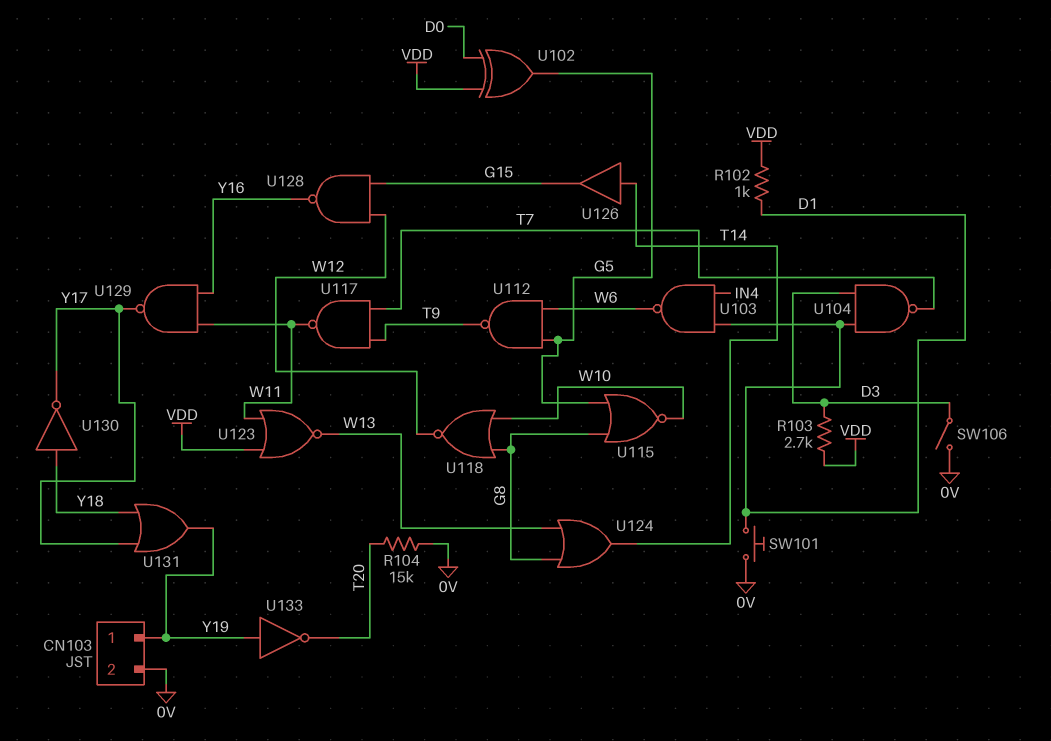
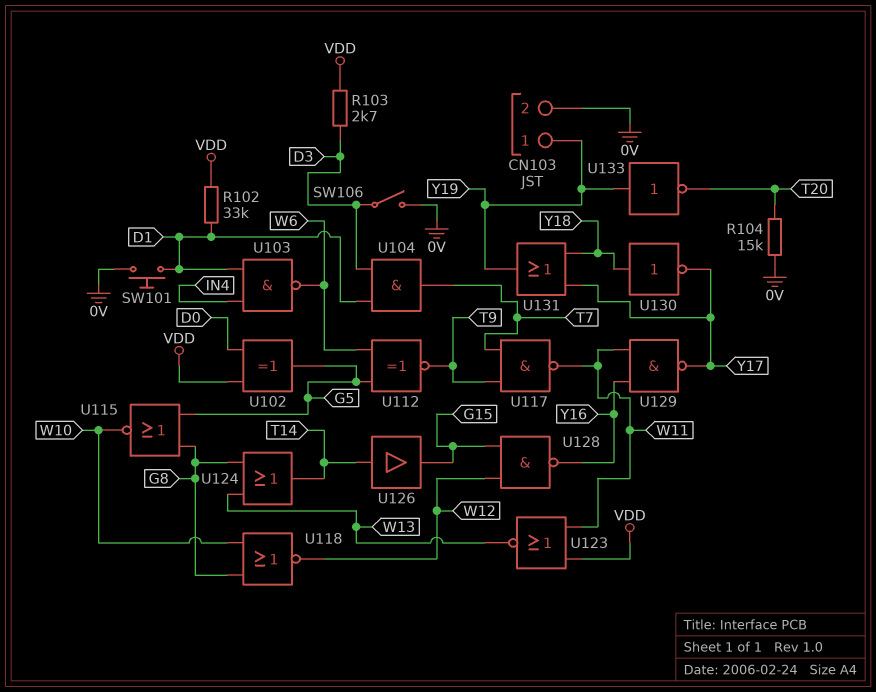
R102: 1k (D1, VDD) -> 33k (D1, VDD)
U104: NAND (in D1, in D3, out T7) -> AND (in D1, in D3, out T7)
U112: NAND (in G5, in W6, out T9) -> XNOR (in G5, in W6, out T9)

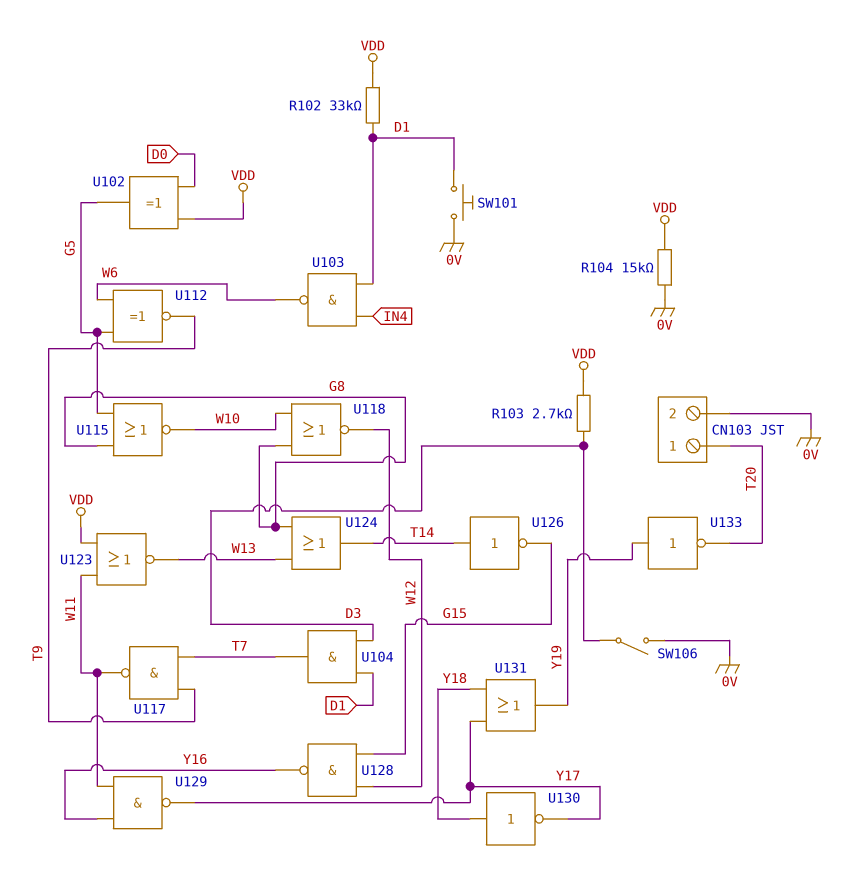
CN103 pin 1: Y19 -> T20
R104: 15k (0V, T20) -> 15k (0V, VDD)
U126: buffer (in T14, out G15) -> NOT (in T14, out G15)

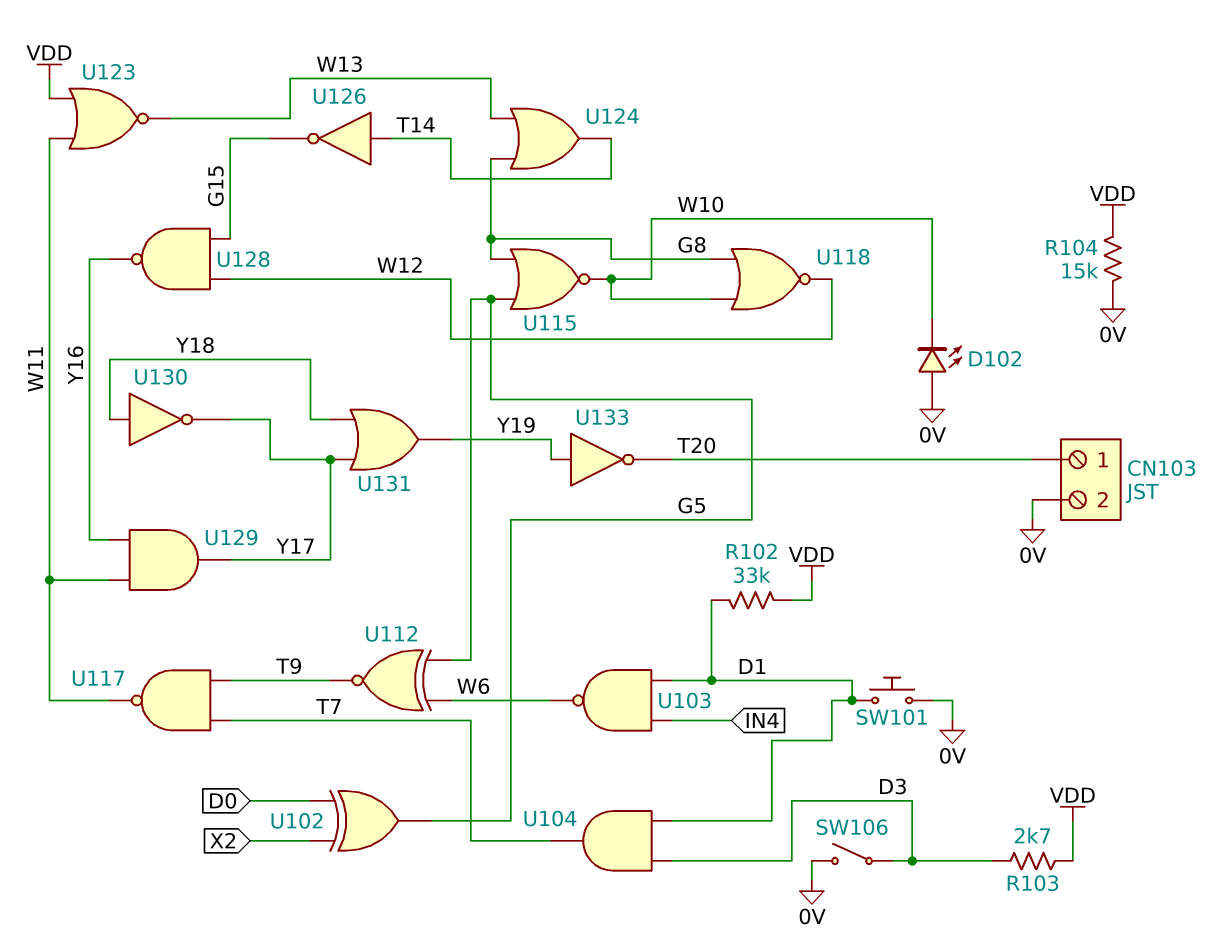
D102: none -> LED (A 0V, K W10)
U102: XOR (in D0, in VDD, out G5) -> XOR (in D0, in X2, out G5)
U129: NAND (in W11, in Y16, out Y17) -> AND (in W11, in Y16, out Y17)

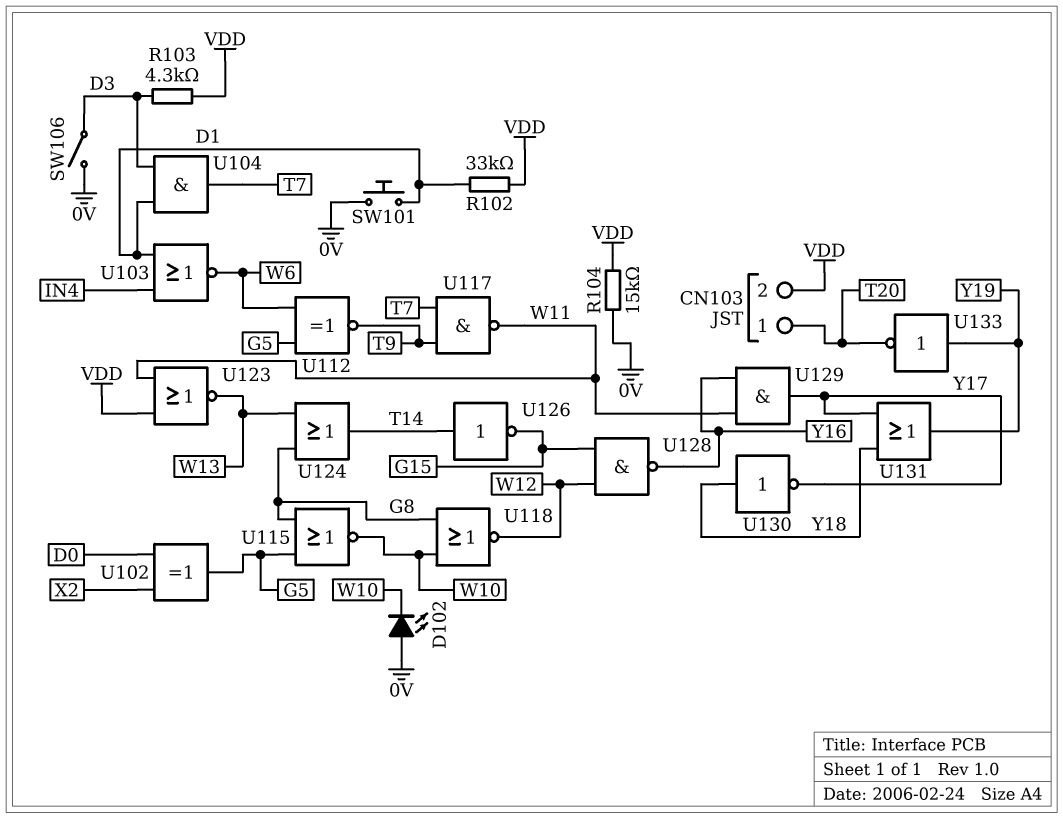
CN103 pin 2: 0V -> VDD
R103: 2.7k (D3, VDD) -> 4.3k (D3, VDD)
U103: NAND (in D1, in IN4, out W6) -> NOR (in D1, in IN4, out W6)

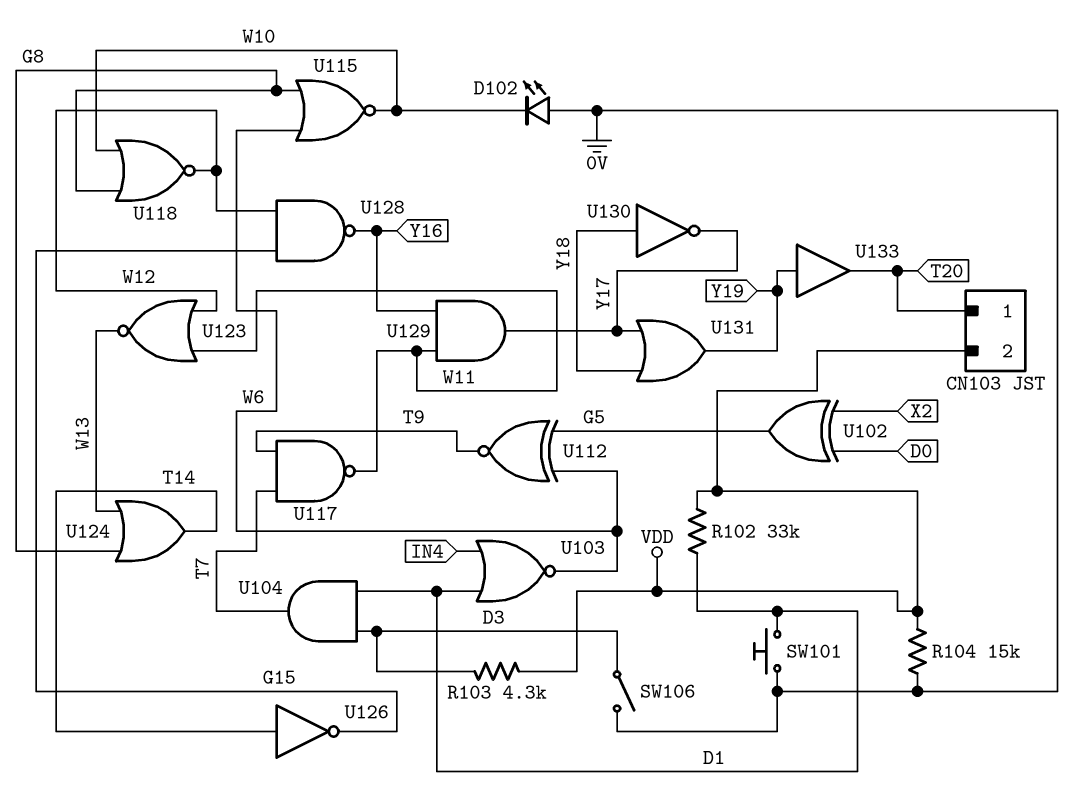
U115: NOR (in G5, in G8, out W10) -> NOR (in G8, in W6, out W10)
U123: NOR (in VDD, in W11, out W13) -> NOR (in W11, in W12, out W13)
U133: NOT (in Y19, out T20) -> buffer (in Y19, out T20)

